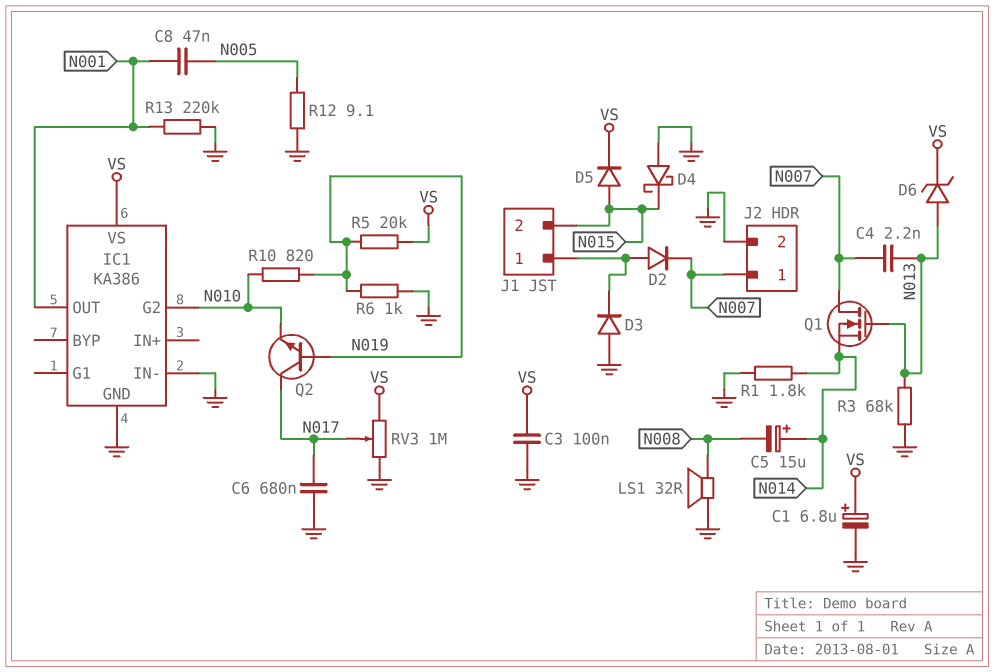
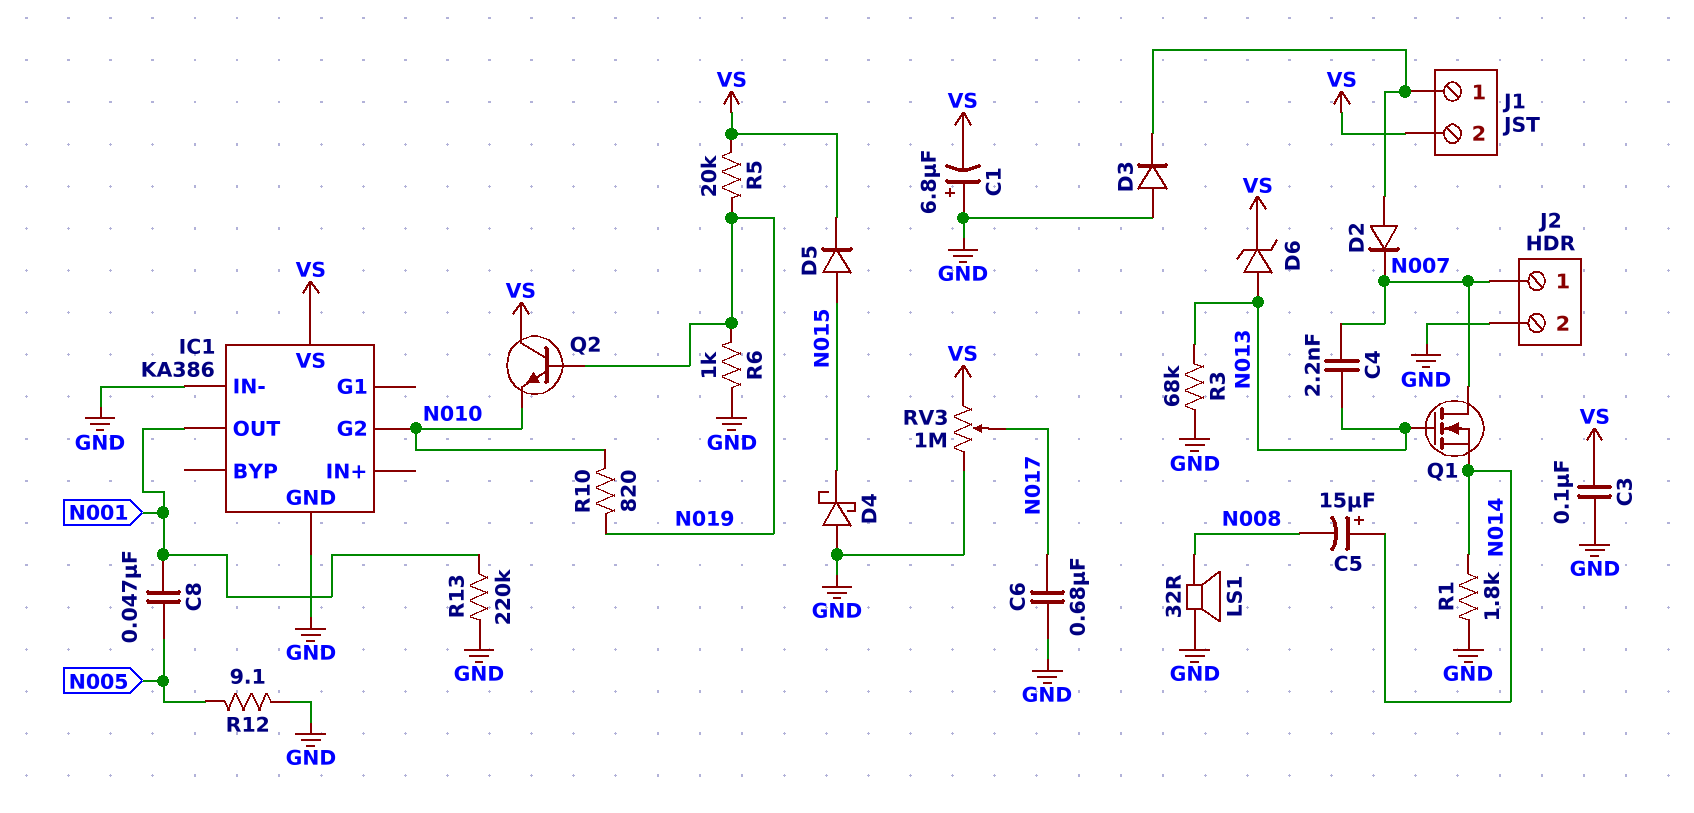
C1: 6.8uF (plus VS, minus GND) -> 6.8uF (plus GND, minus VS)
J1 pin 2: N015 -> VS
Q2: NPN (B N019, C N017, E N010) -> NPN (B N019, C VS, E N010)

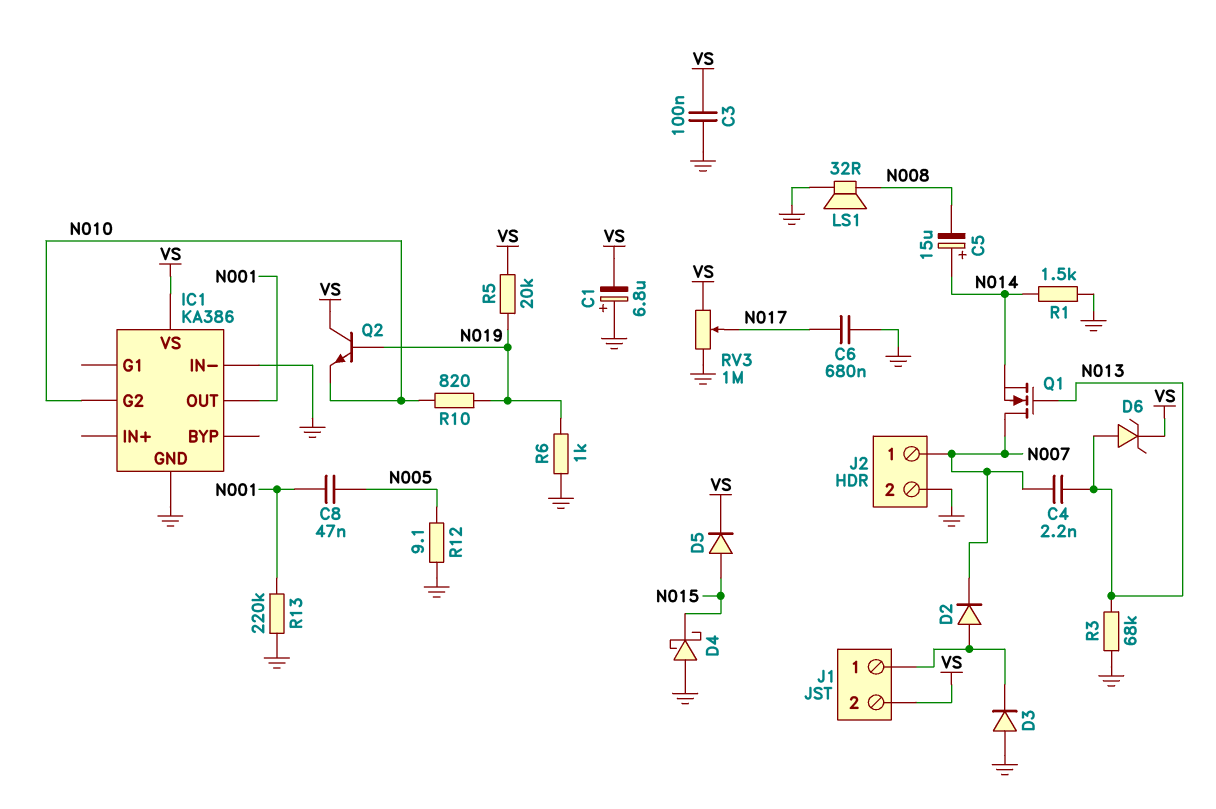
R1: 1.8k (GND, N014) -> 1.5k (GND, N014)

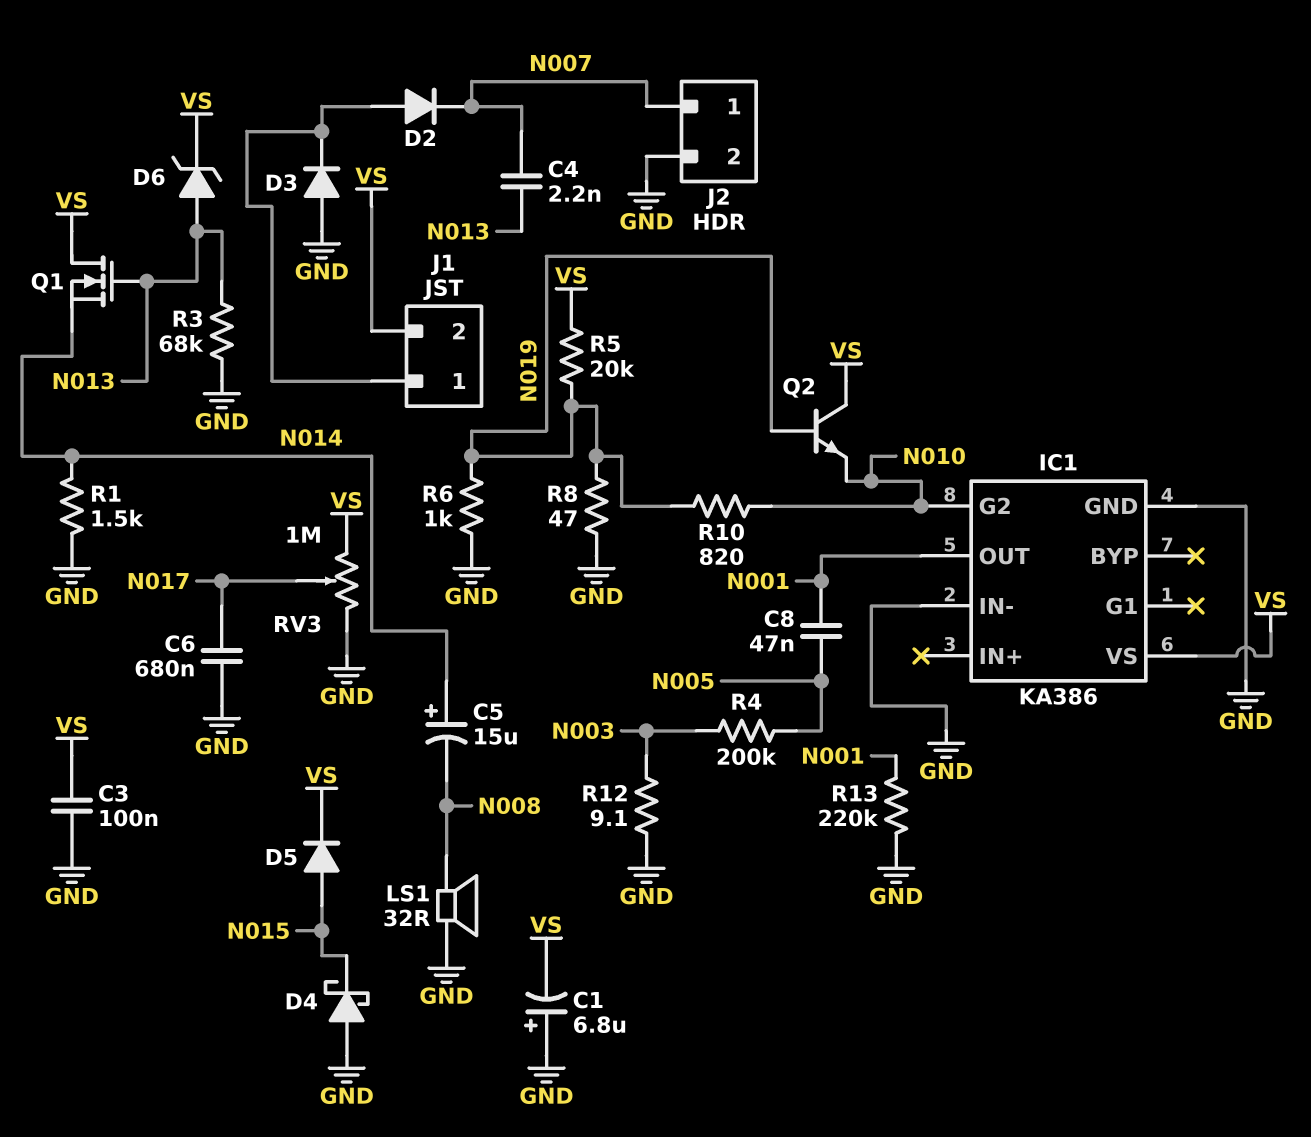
Q1: NMOS (G N013, D N007, S N014) -> NMOS (G N013, D VS, S N014)
R4: none -> 200k (N003, N005)
R8: none -> 47 (GND, N019)
R12: 9.1 (GND, N005) -> 9.1 (GND, N003)

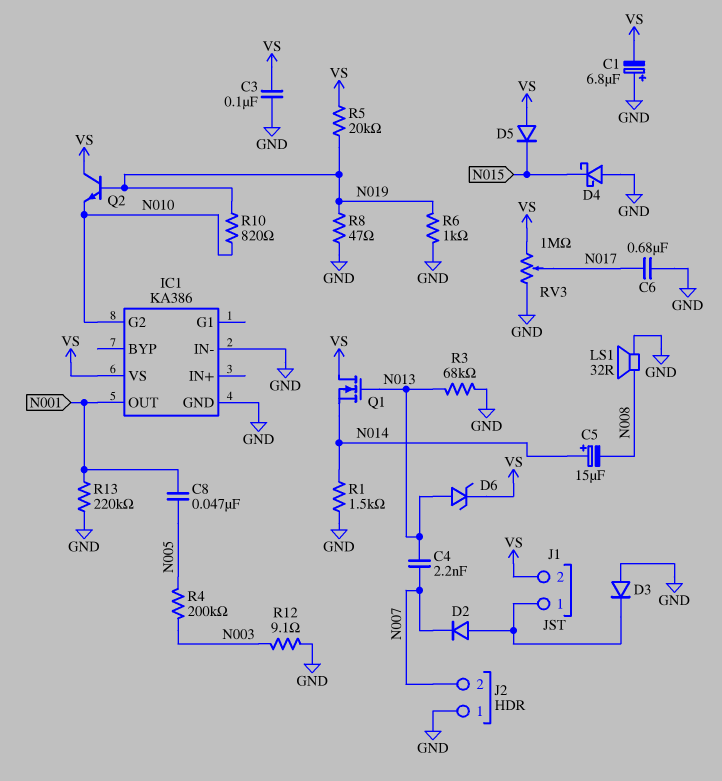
D5: diode (A N015, K VS) -> diode (A VS, K N015)
J2 pin 1: N007 -> GND
J2 pin 2: GND -> N007

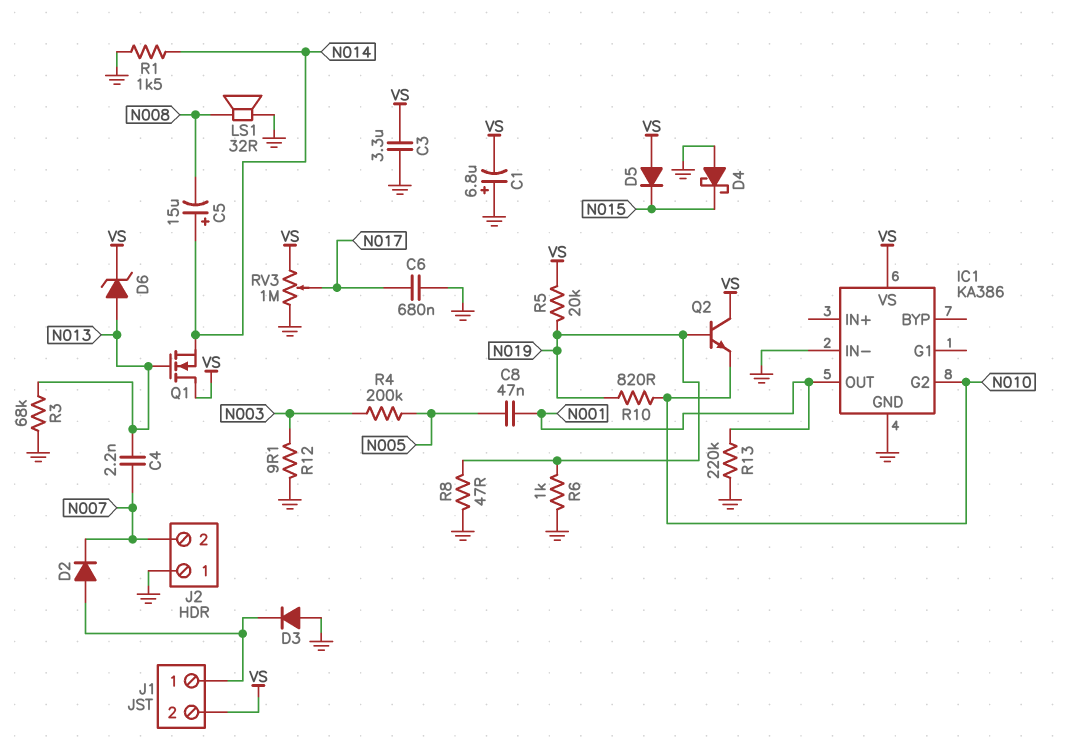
C3: 100nF (GND, VS) -> 3.3uF (GND, VS)

